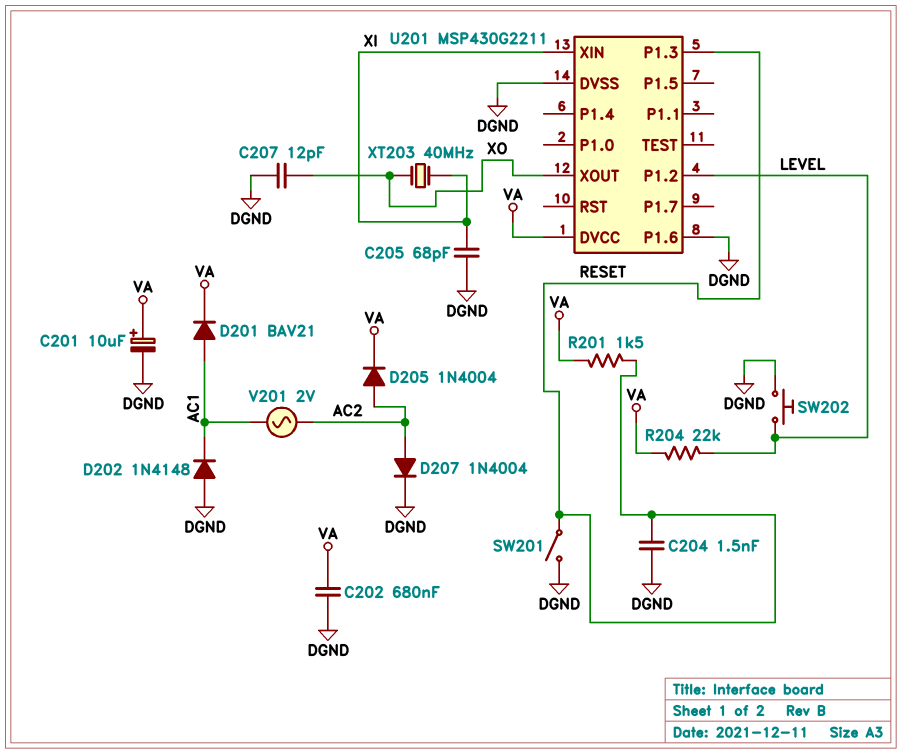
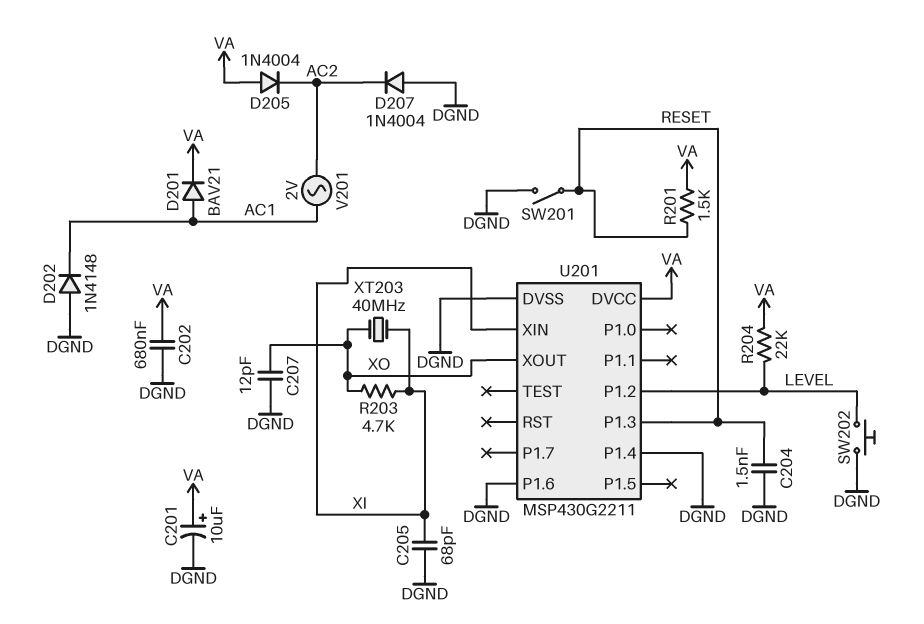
D205: diode 1N4004 (A AC2, K VA) -> diode 1N4004 (A VA, K AC2)
D207: diode 1N4004 (A AC2, K DGND) -> diode 1N4004 (A DGND, K AC2)
R203: none -> 4.7k (XI, XO)
U201 pin P1.4: none -> DGND

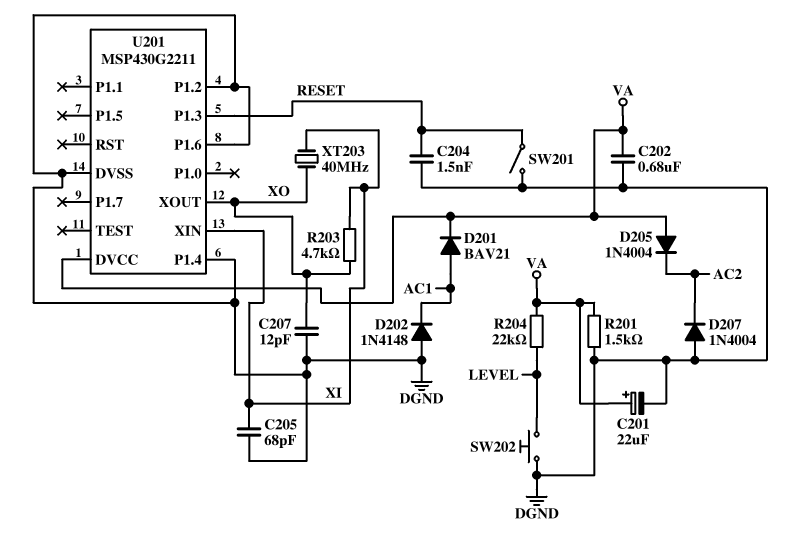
C201: 10uF (plus VA, minus DGND) -> 22uF (plus VA, minus DGND)
R201: 1.5k (RESET, VA) -> 1.5k (DGND, VA)
U201 pin P1.2: LEVEL -> DGND
V201: AC 2V (AC1, AC2) -> none

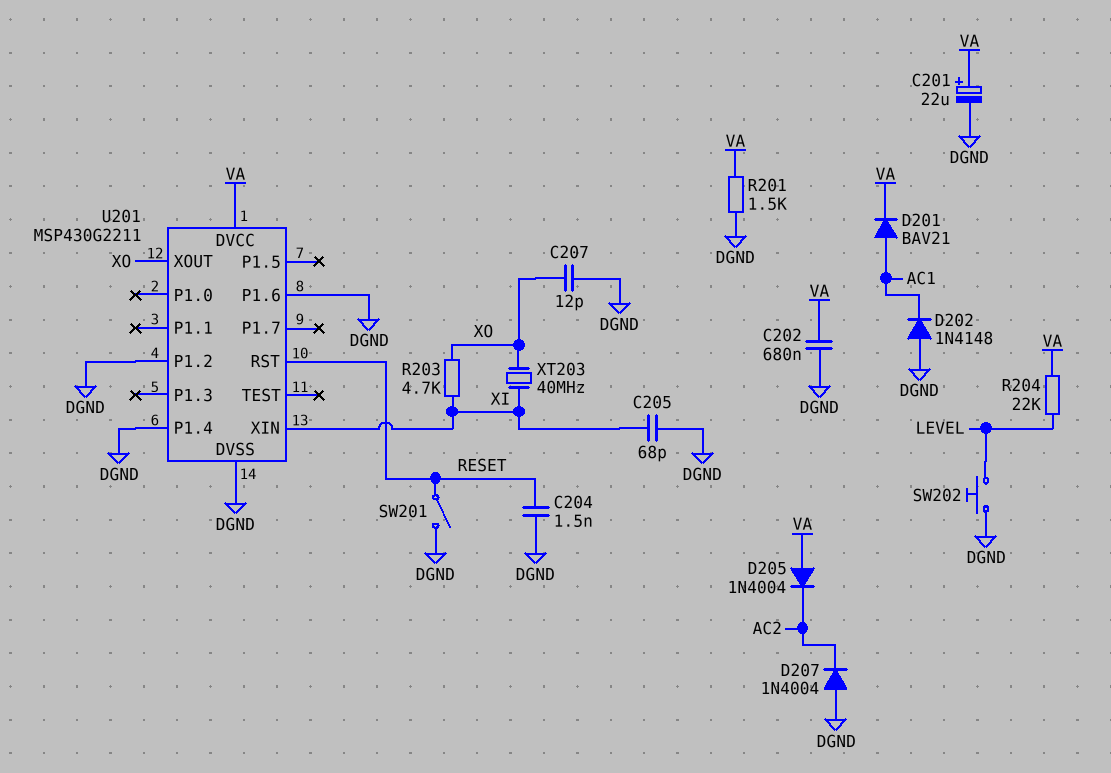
U201 pin P1.3: RESET -> none
U201 pin RST: none -> RESET

